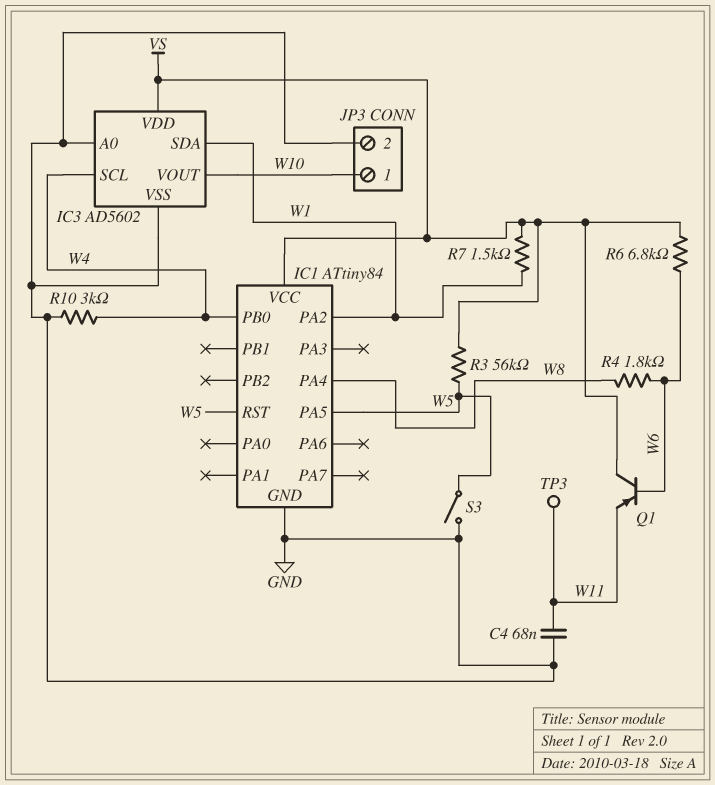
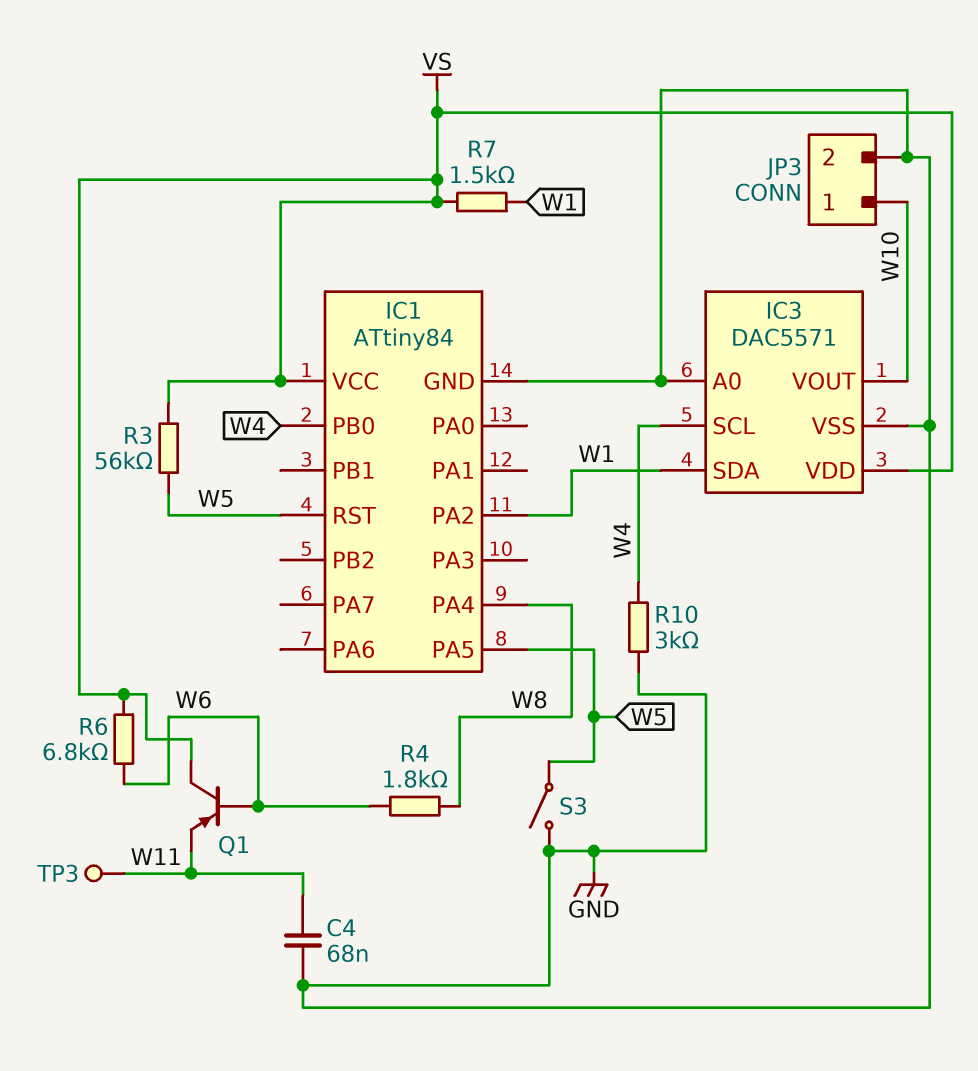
IC3: AD5602 -> DAC5571

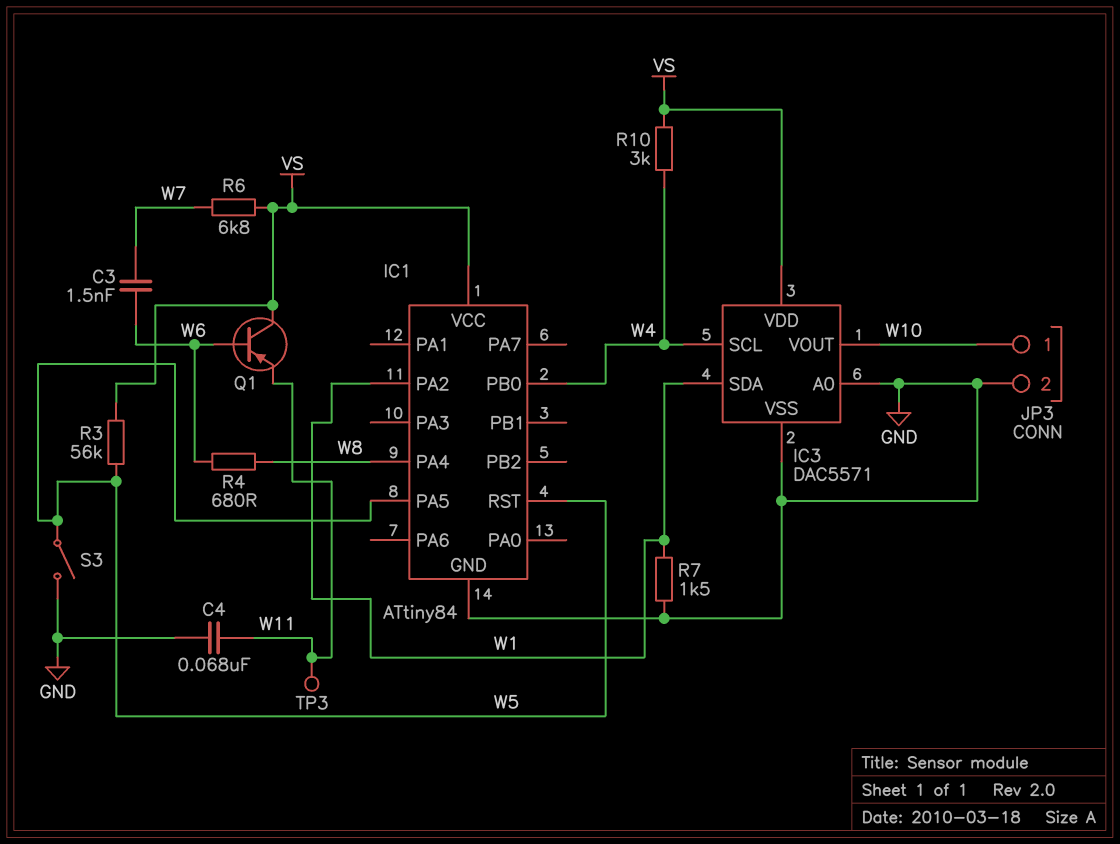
C3: none -> 1.5nF (W6, W7)
R4: 1.8k (W6, W8) -> 680 (W6, W8)
R6: 6.8k (VS, W6) -> 6.8k (VS, W7)
R7: 1.5k (VS, W1) -> 1.5k (GND, W1)
R10: 3k (GND, W4) -> 3k (VS, W4)

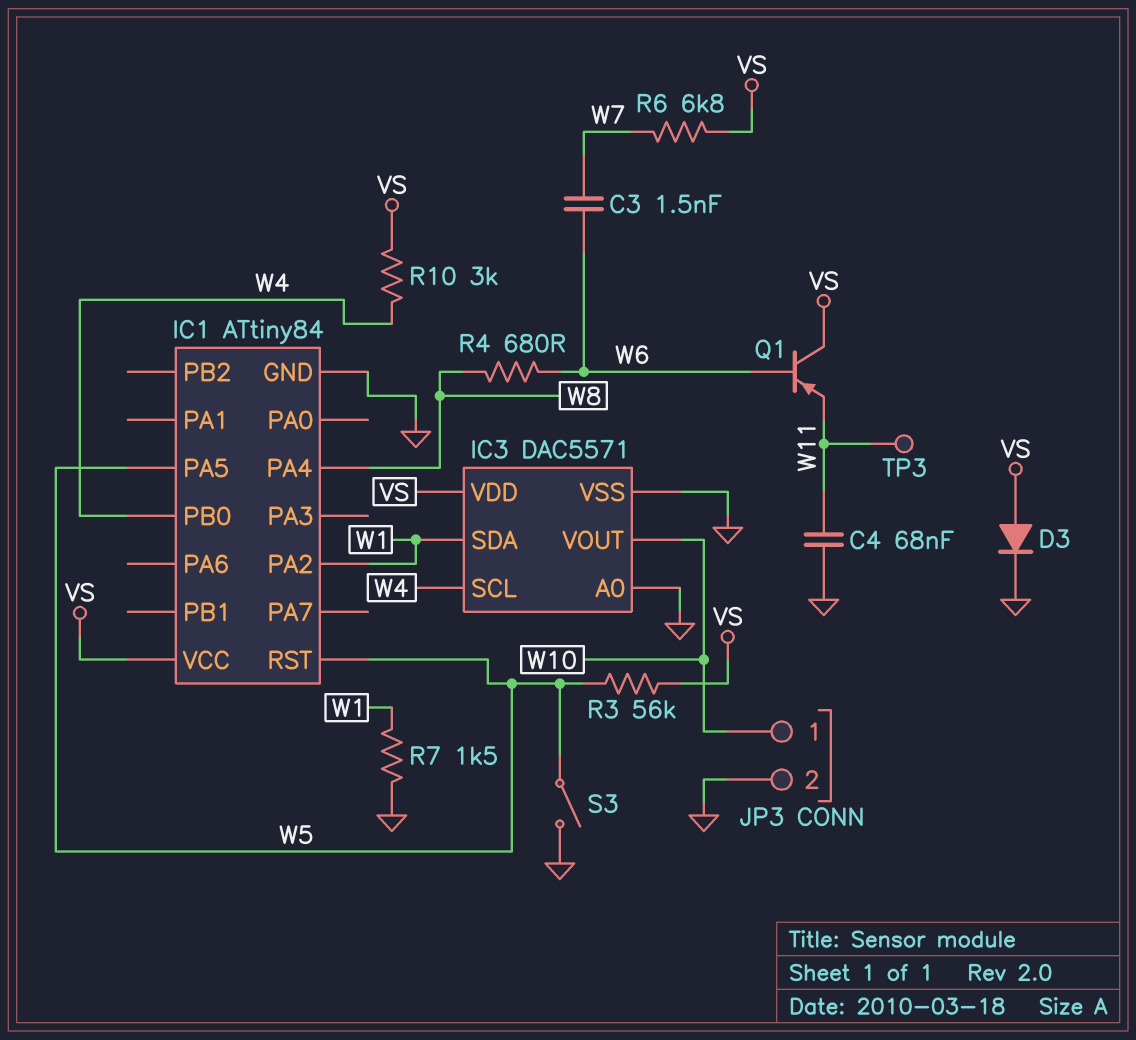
D3: none -> diode (A VS, K GND)

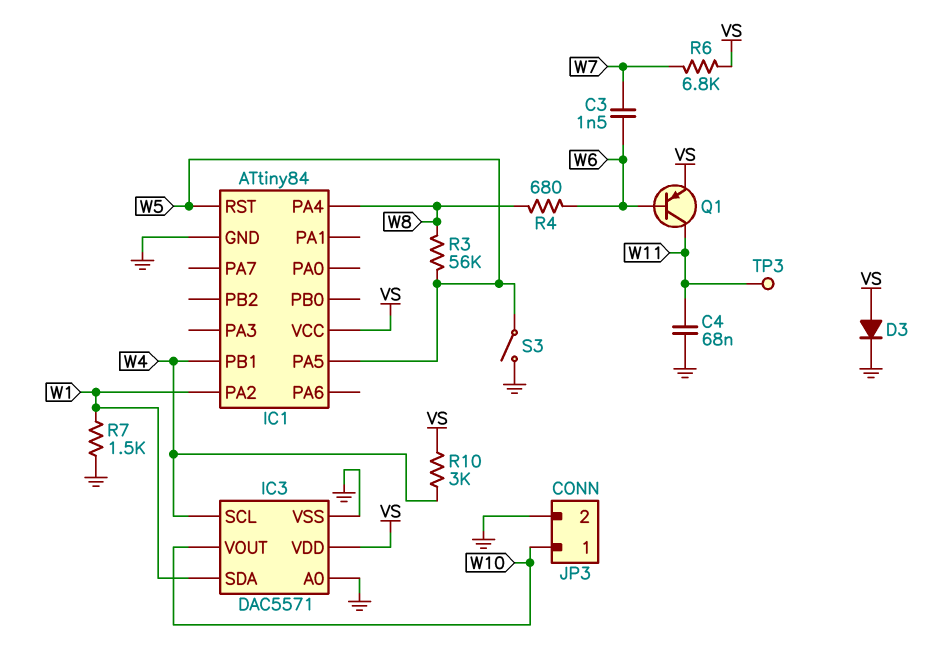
IC1 pin PB0: W4 -> none
IC1 pin PB1: none -> W4
Q1: PNP (B W6, C VS, E W11) -> PNP (B W6, C W11, E VS)
R3: 56k (VS, W5) -> 56k (W5, W8)

